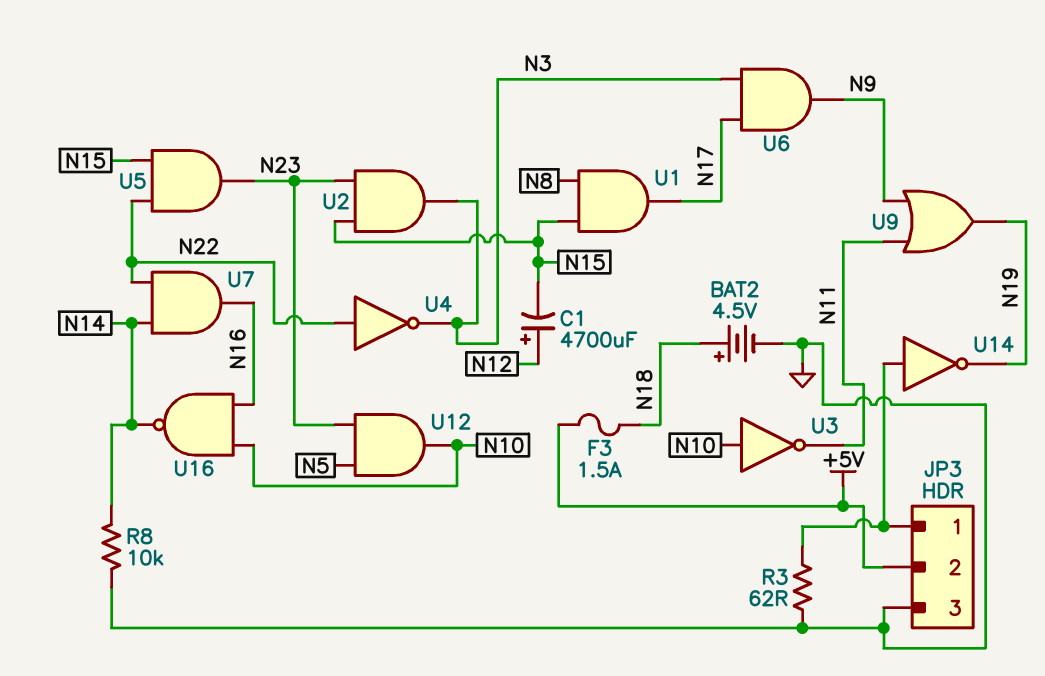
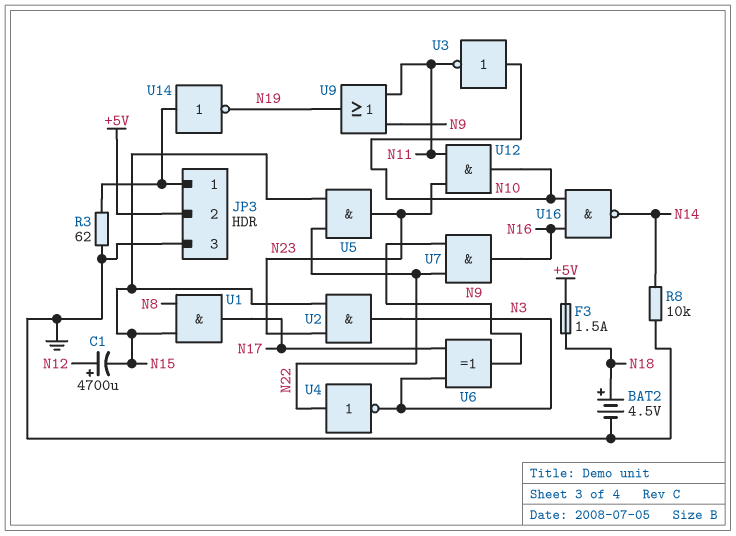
U6: AND (in N3, in N17, out N9) -> XOR (in N3, in N17, out N9)
U7: AND (in N14, in N22, out N16) -> AND (in N9, in N22, out N16)
U12: AND (in N5, in N23, out N10) -> AND (in N11, in N23, out N10)

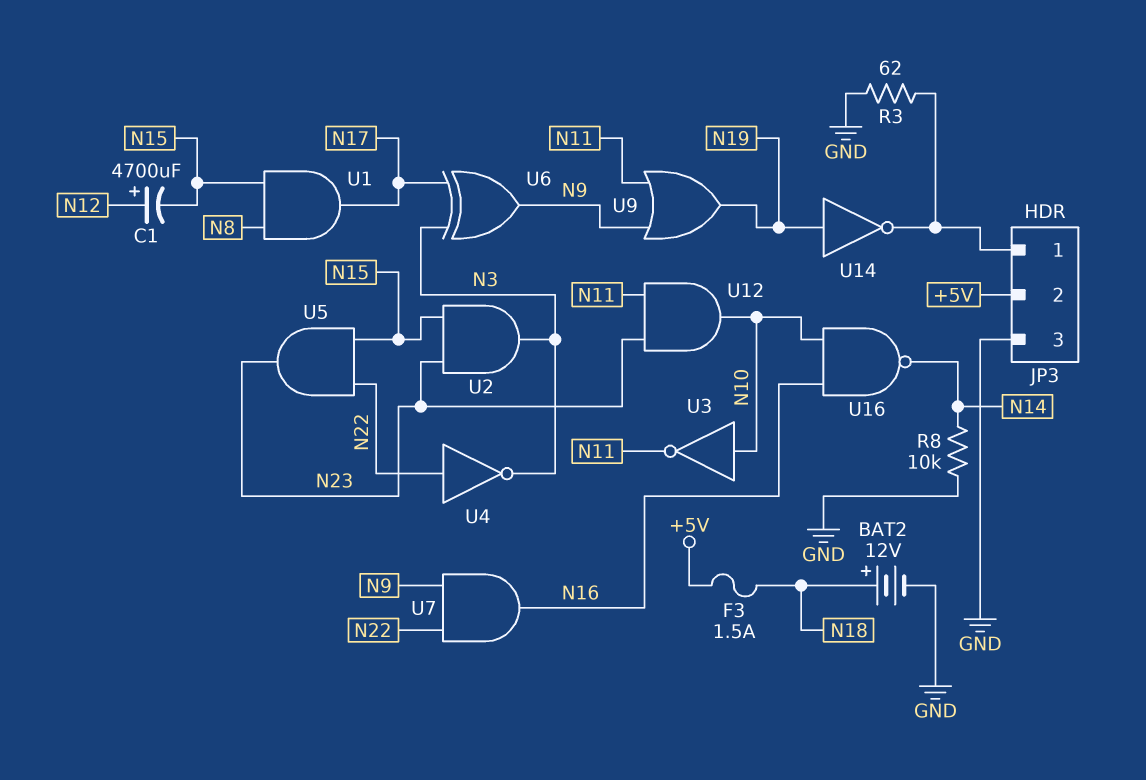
BAT2: 4.5V (plus N18, minus GND) -> 12V (plus N18, minus GND)
U14: NOT (in JP3/1, out N19) -> NOT (in N19, out JP3/1)

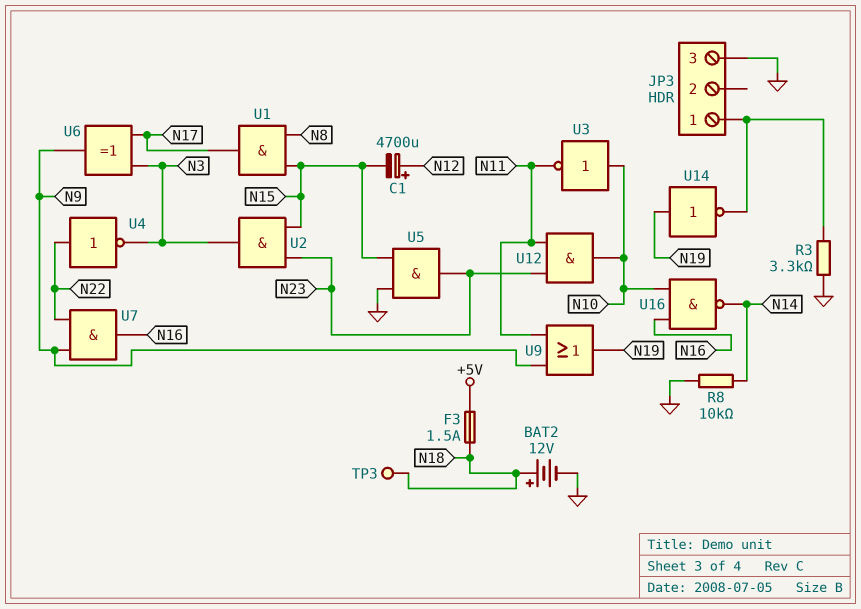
JP3 pin 2: +5V -> none
R3: 62 (GND, JP3/1) -> 3.3k (GND, JP3/1)
TP3: none -> test point (N18)
U5: AND (in N15, in N22, out N23) -> AND (in GND, in N15, out N23)

